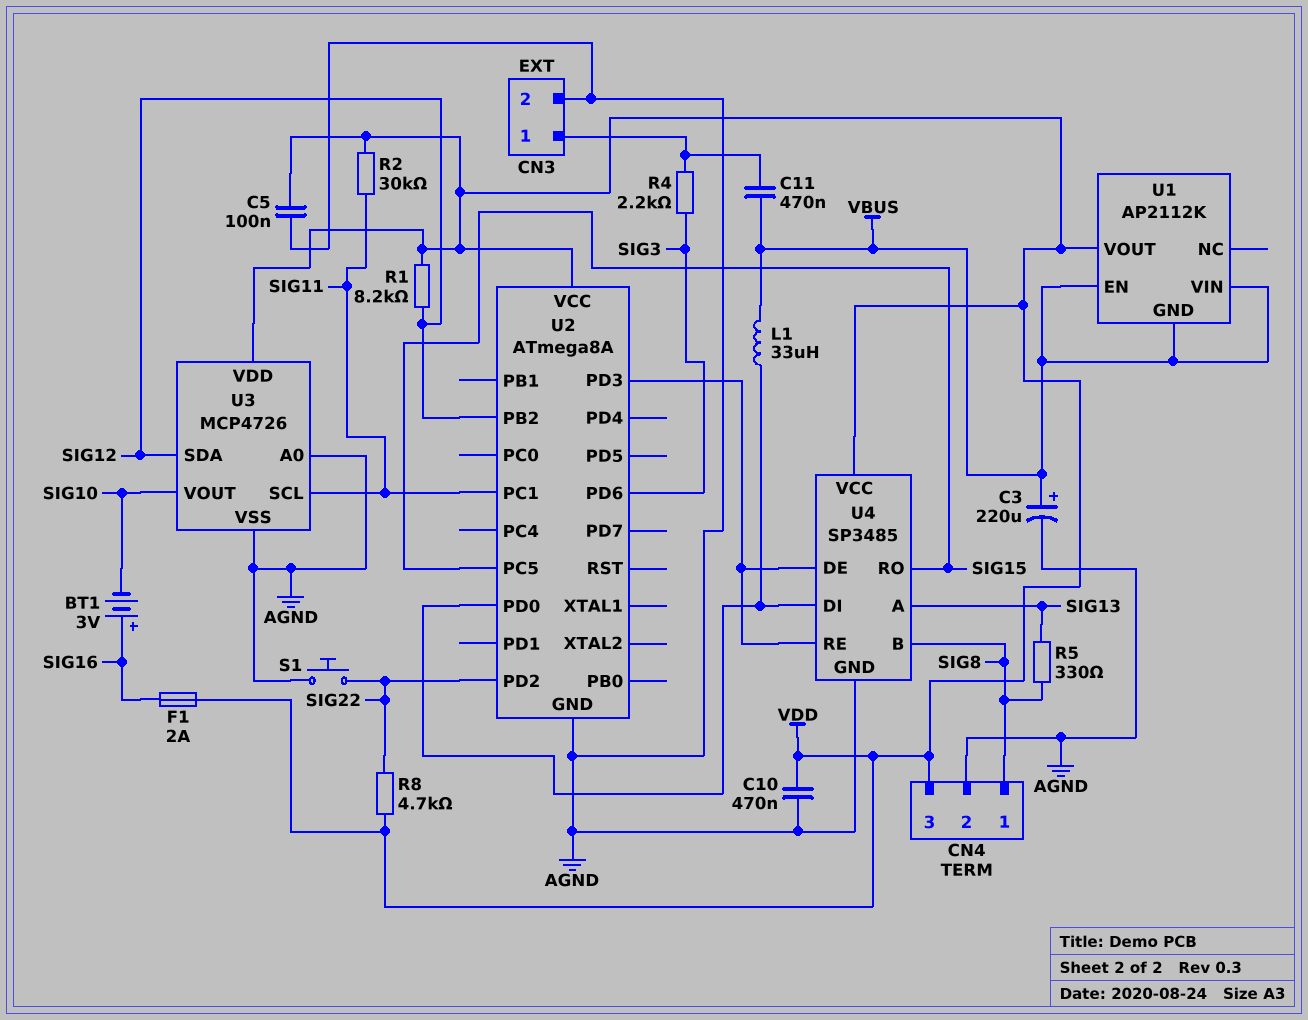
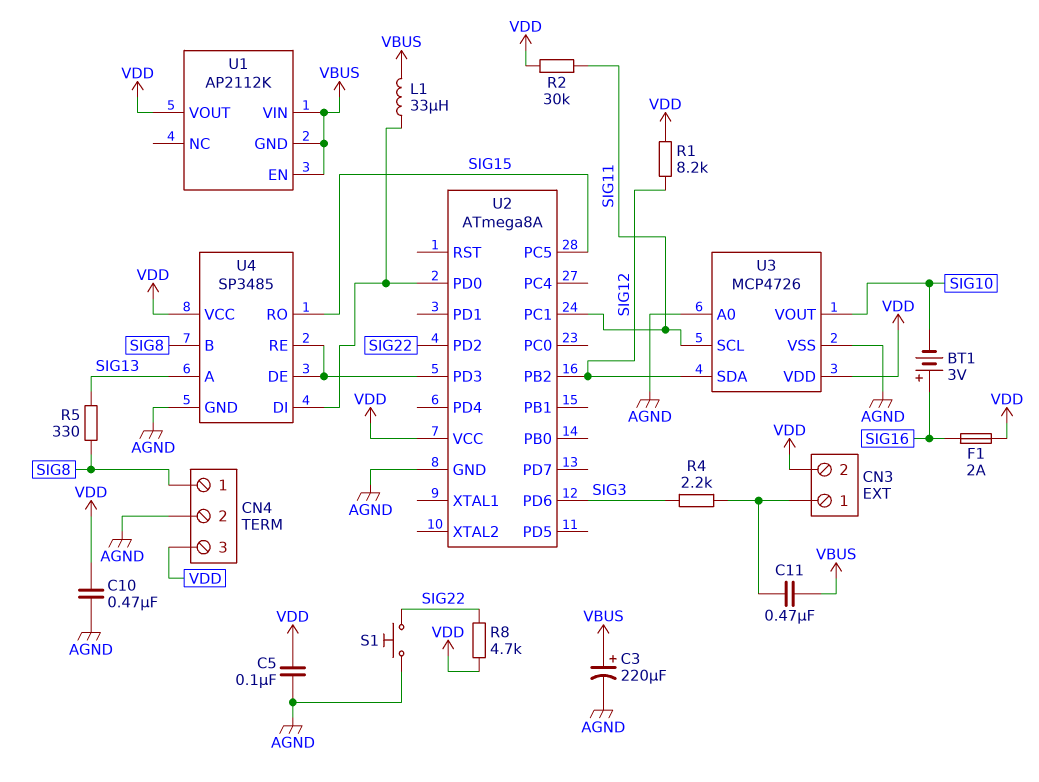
CN3 pin 2: AGND -> VDD

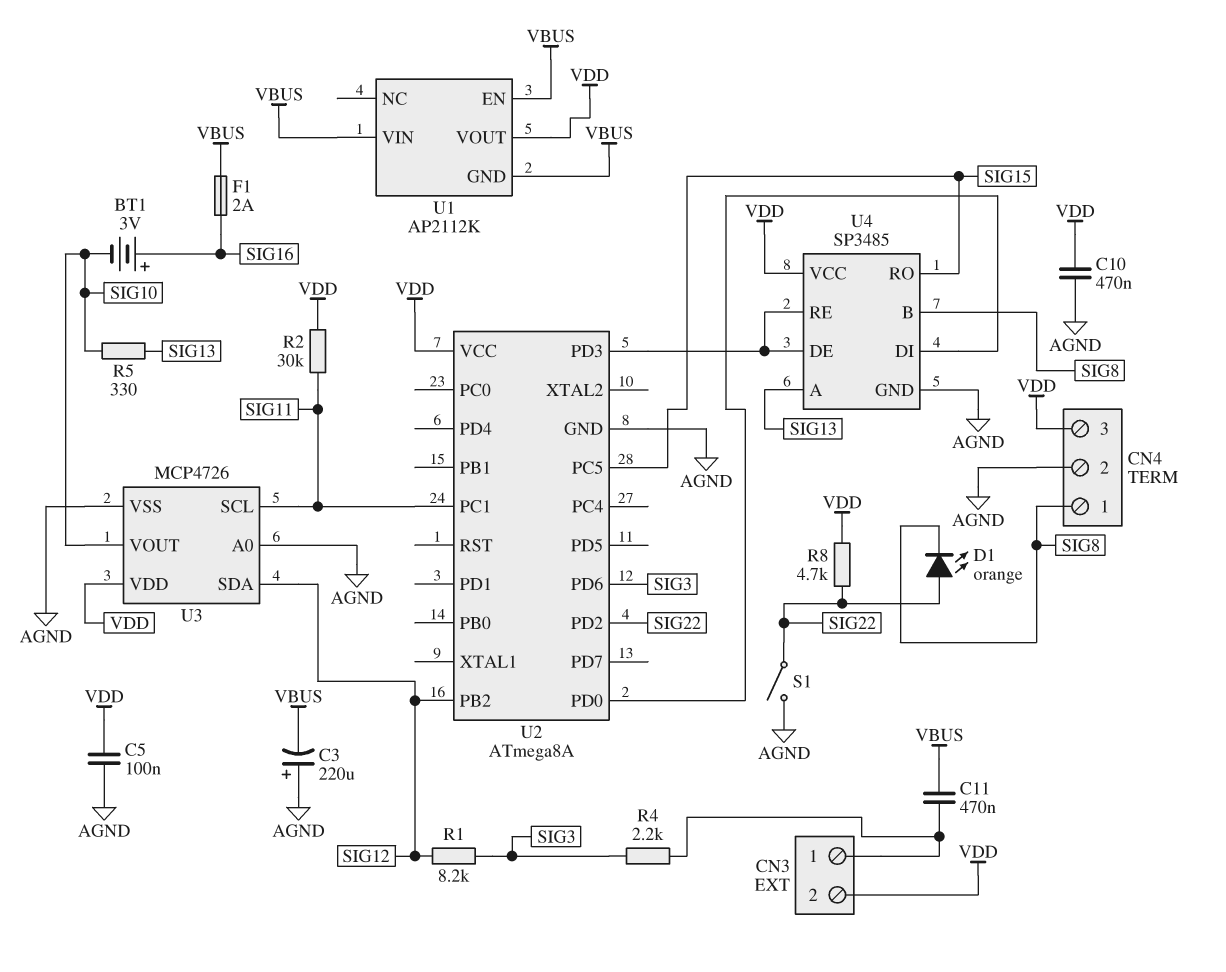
C3: 220uF (plus VBUS, minus AGND) -> 220uF (plus AGND, minus VBUS)
D1: none -> LED orange (A SIG22, K SIG8)
F1: 2A (SIG16, VDD) -> 2A (SIG16, VBUS)
L1: 33uH (U2/PD0, VBUS) -> none
R1: 8.2k (SIG12, VDD) -> 8.2k (SIG3, SIG12)
R5: 330 (SIG8, SIG13) -> 330 (SIG10, SIG13)
S1: button (AGND, SIG22) -> switch (AGND, SIG22)

